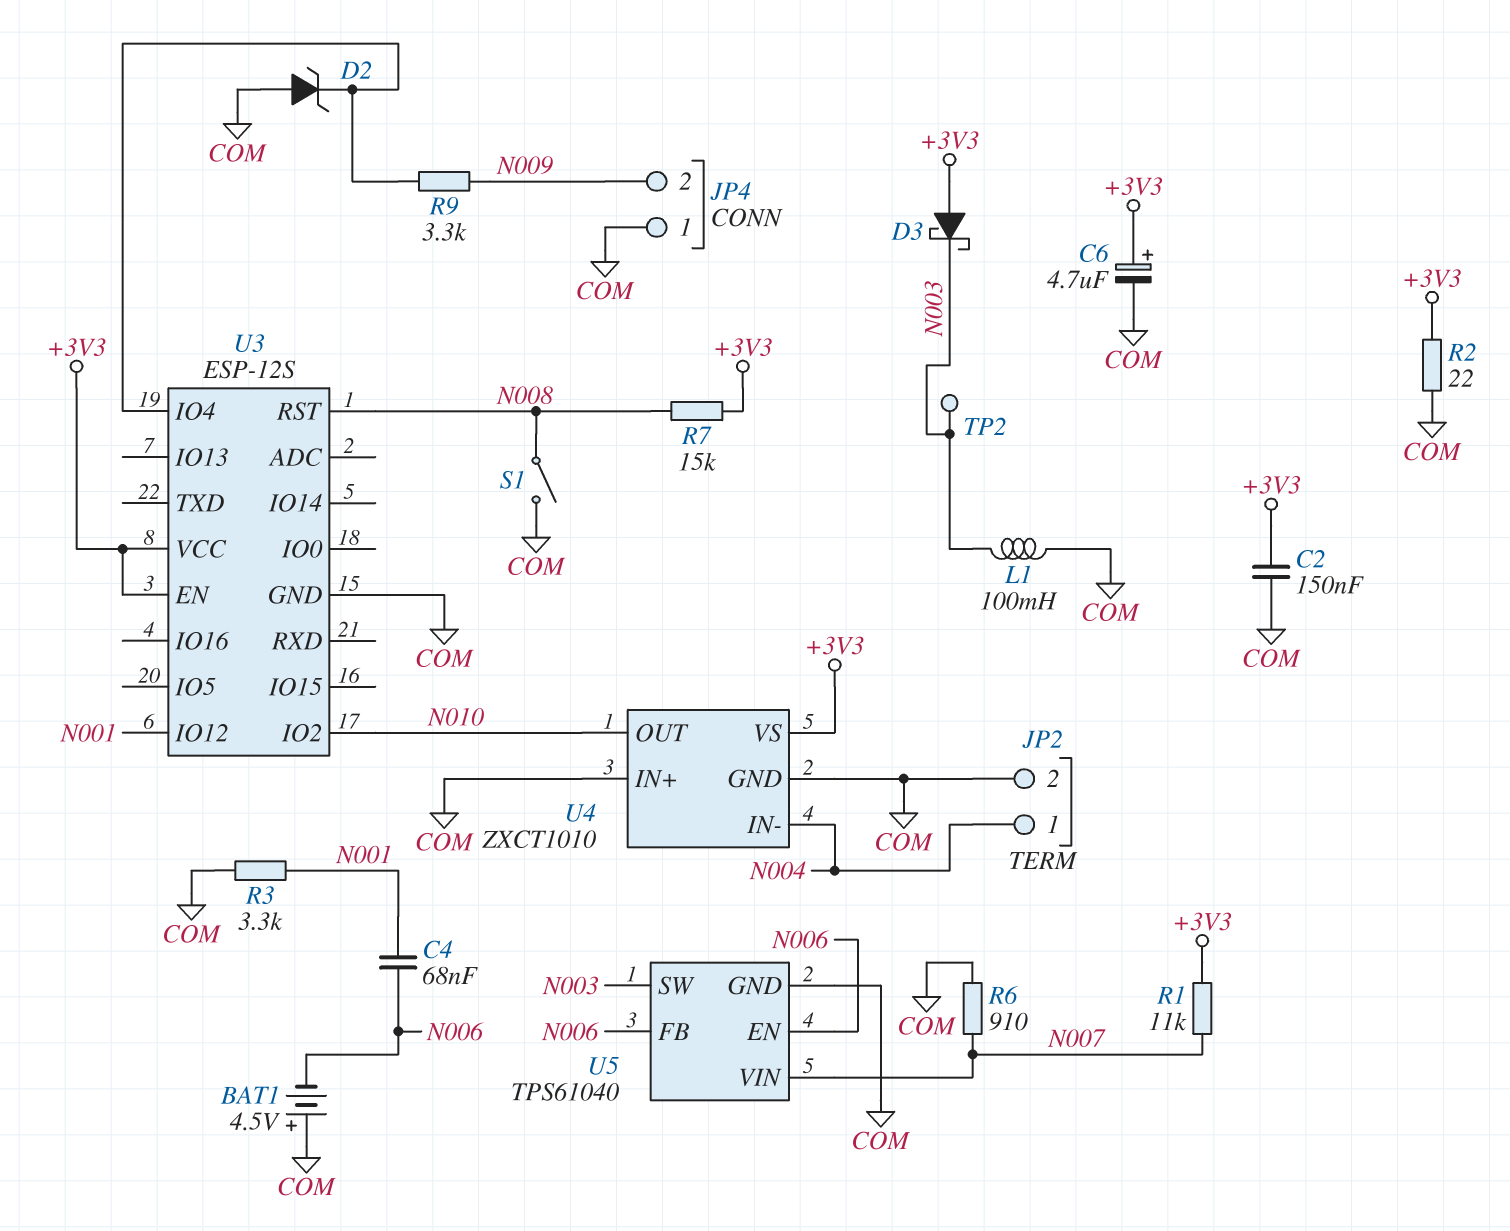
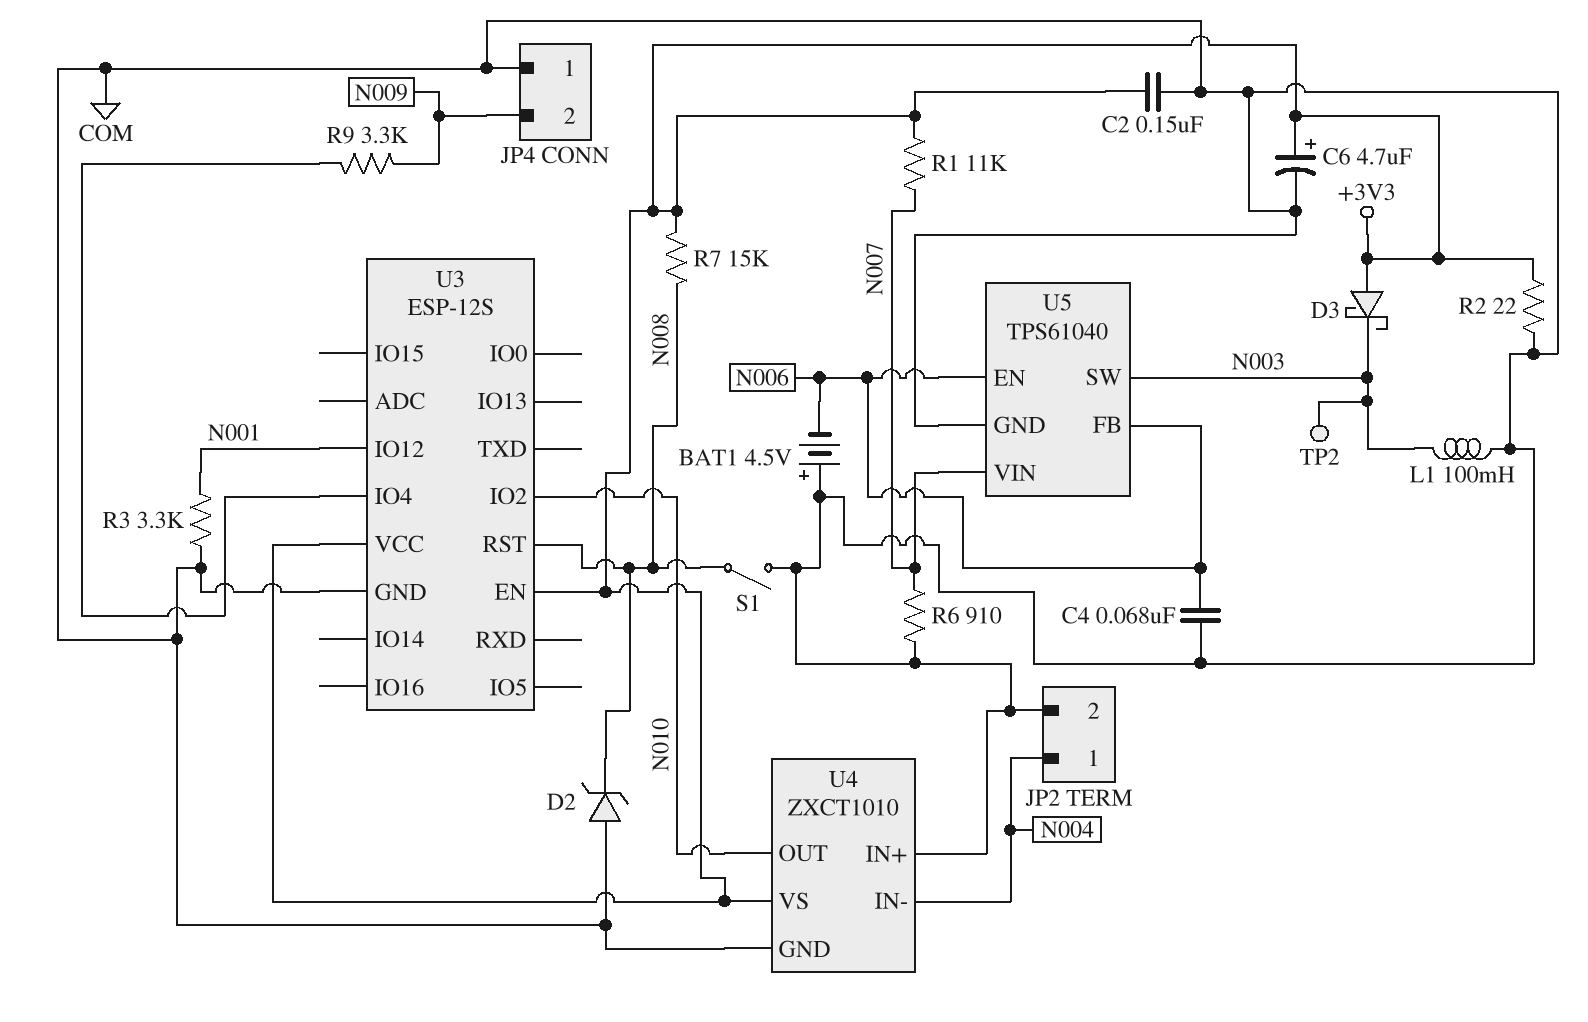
C4: 68nF (N001, N006) -> 68nF (COM, N006)
D2: zener (A COM, K U3/IO4) -> zener (A COM, K N008)

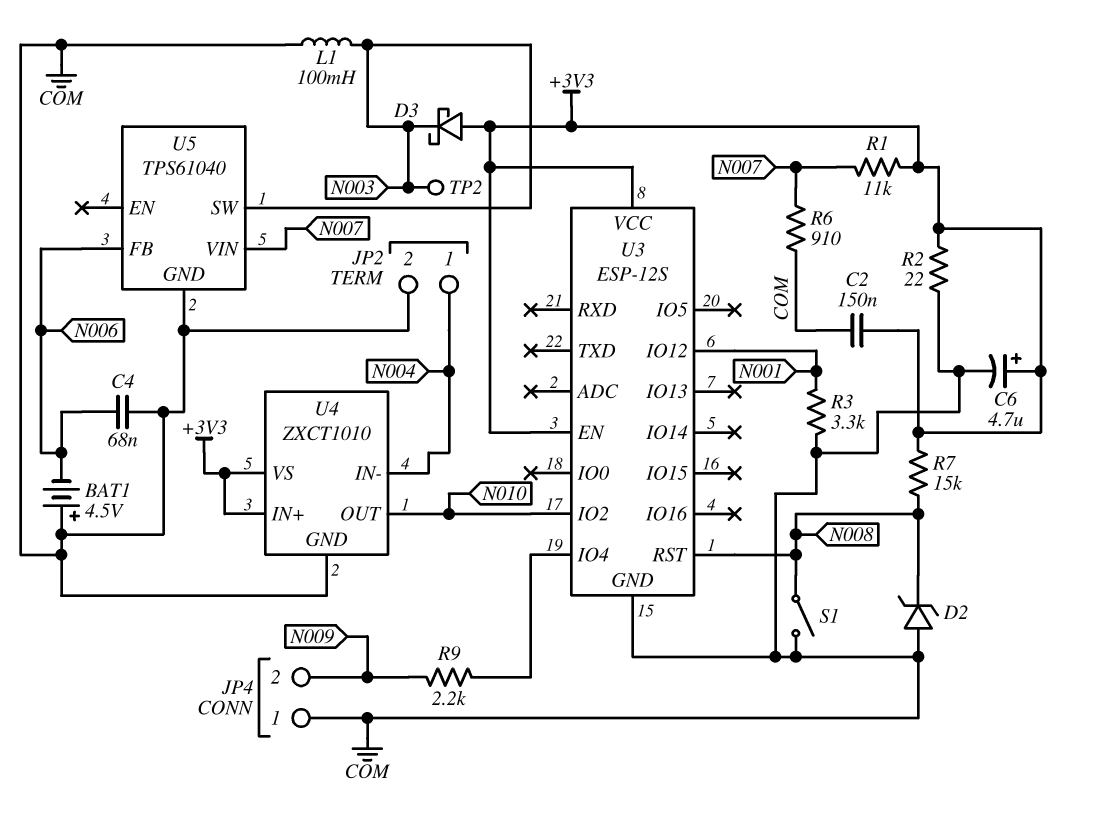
R9: 3.3k (N009, U3/IO4) -> 2.2k (N009, U3/IO4)
U4 pin IN+: COM -> +3V3
U5 pin EN: N006 -> none

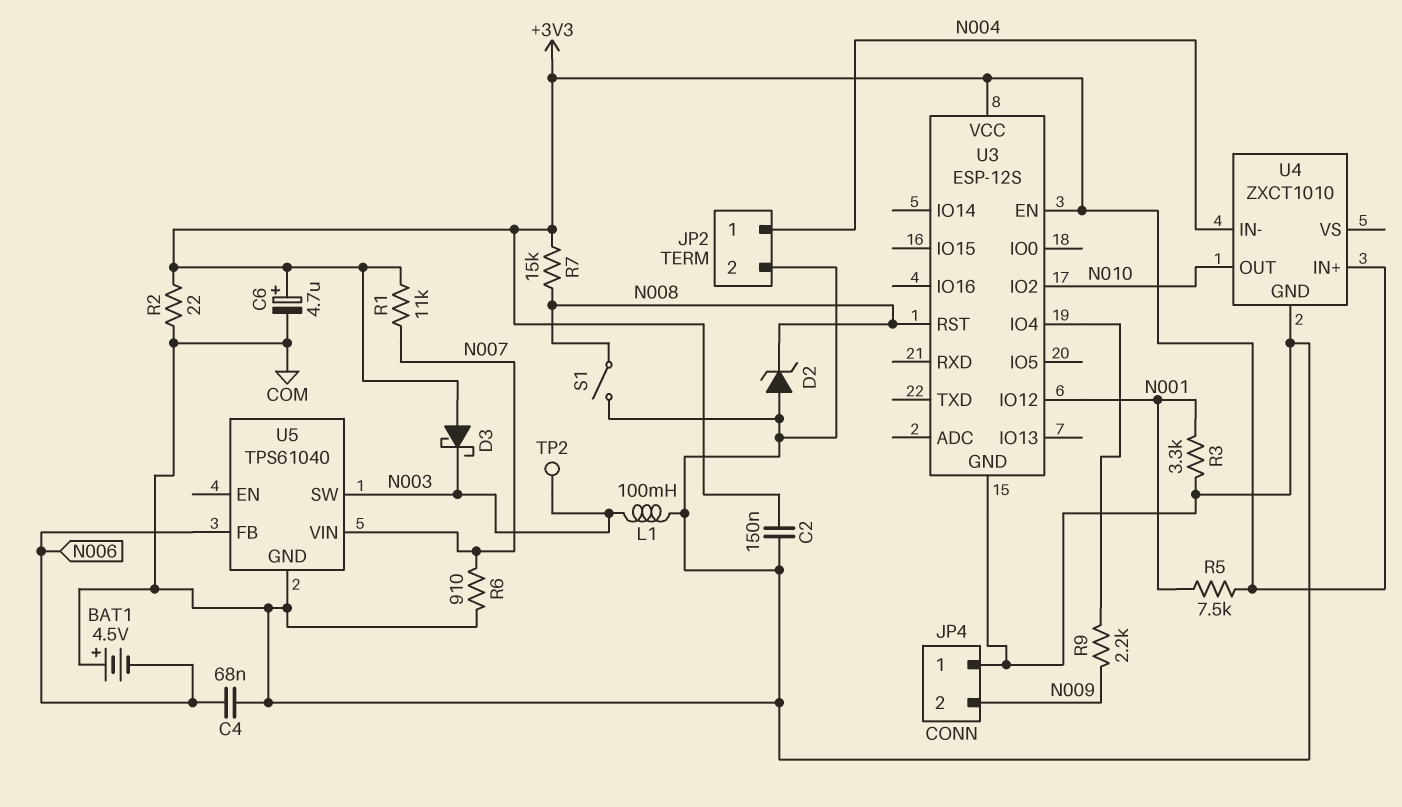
R5: none -> 7.5k (+3V3, N001)
U4 pin VS: +3V3 -> none

